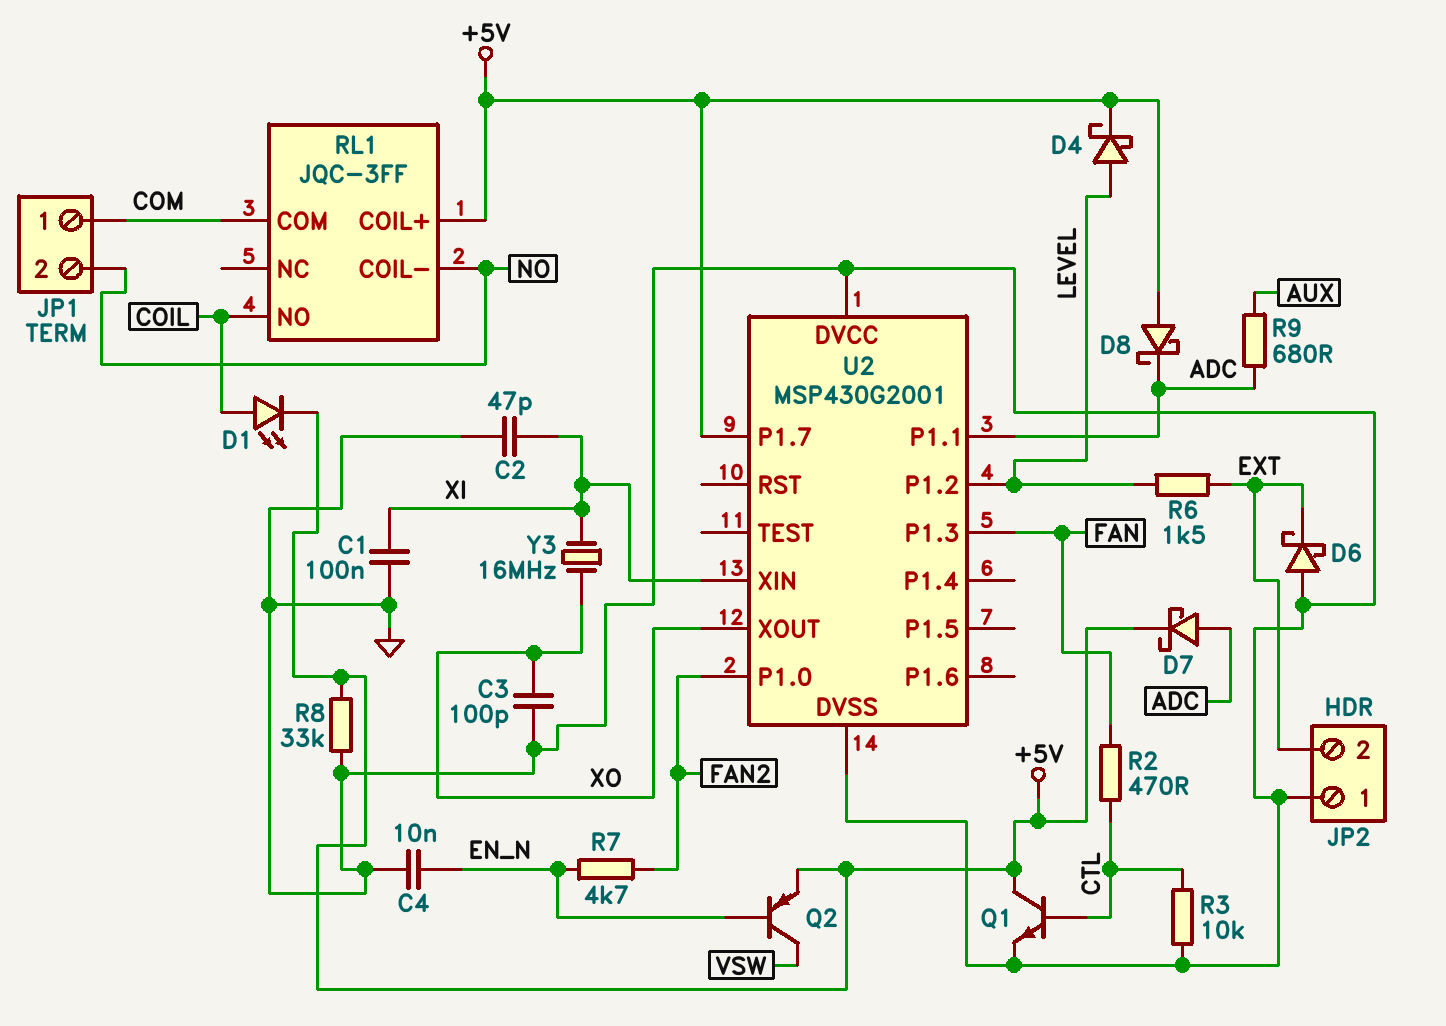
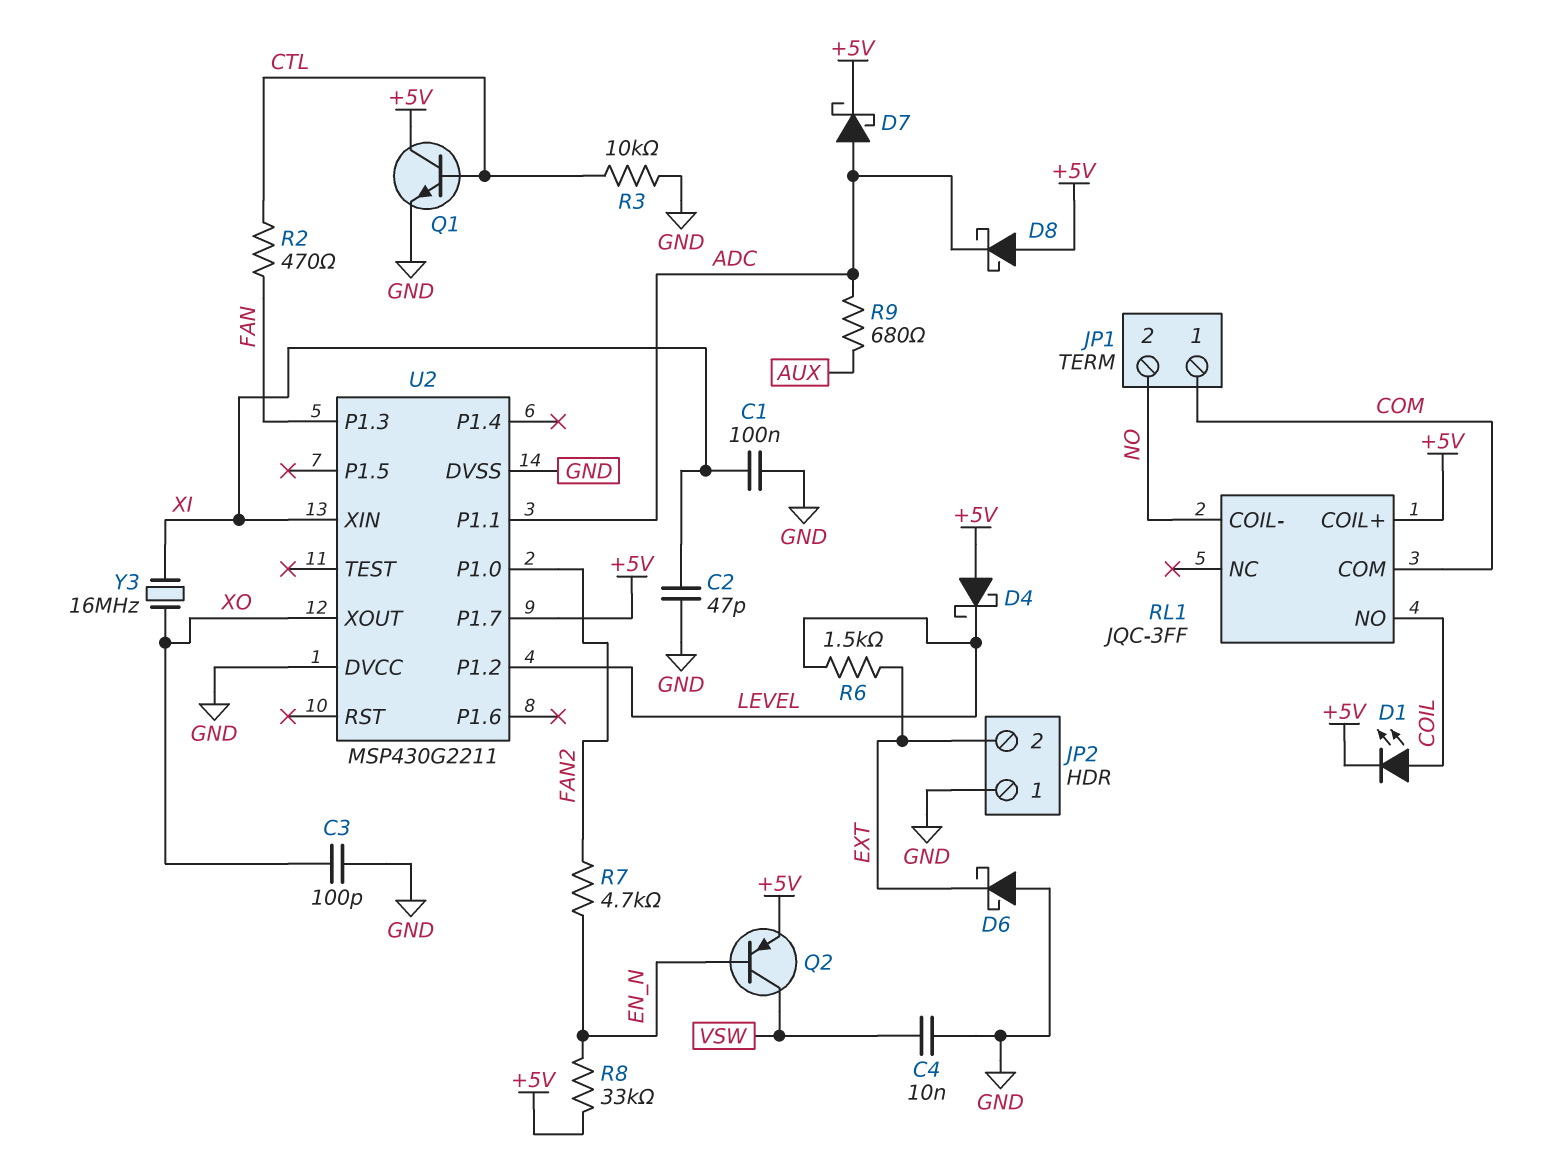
C4: 10nF (EN_N, GND) -> 10nF (GND, VSW)
D4: schottky (A LEVEL, K +5V) -> schottky (A +5V, K LEVEL)
R8: 33k (+5V, GND) -> 33k (+5V, EN_N)
U2: MSP430G2001 -> MSP430G2211

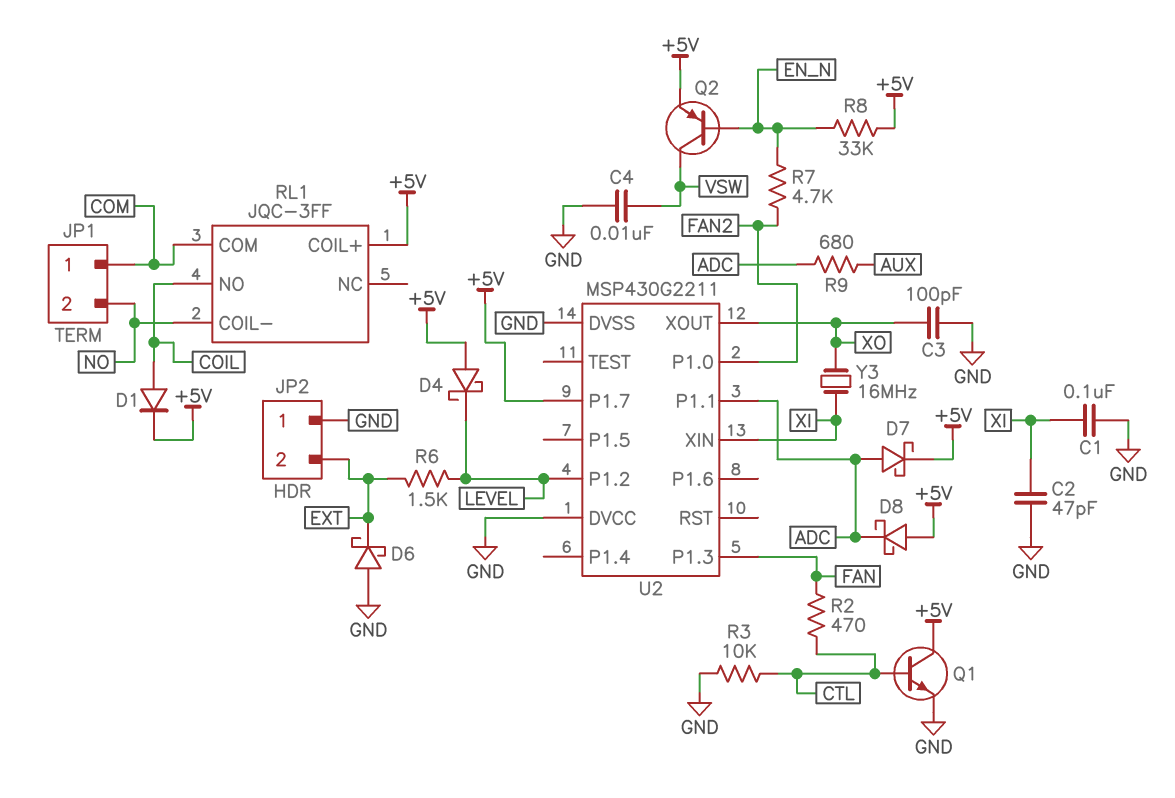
D1: LED (A COIL, K +5V) -> diode (A COIL, K +5V)

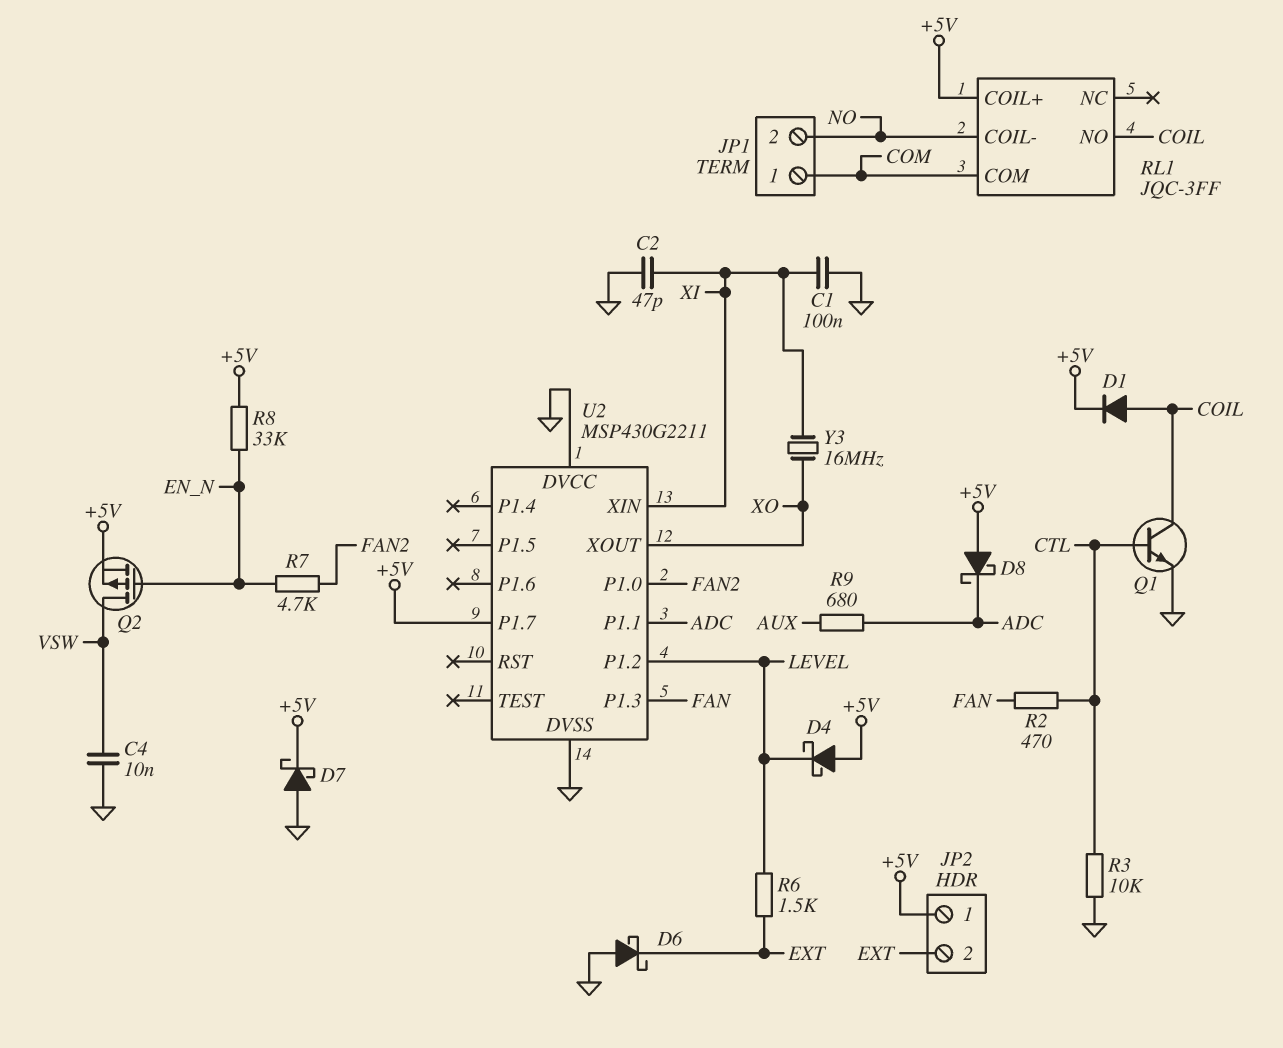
C3: 100pF (GND, XO) -> none
D7: schottky (A ADC, K +5V) -> schottky (A GND, K +5V)
JP2 pin 1: GND -> +5V
Q1: NPN (B CTL, C +5V, E GND) -> NPN (B CTL, C COIL, E GND)
Q2: PNP (B EN_N, C VSW, E +5V) -> PMOS (G EN_N, D VSW, S +5V)

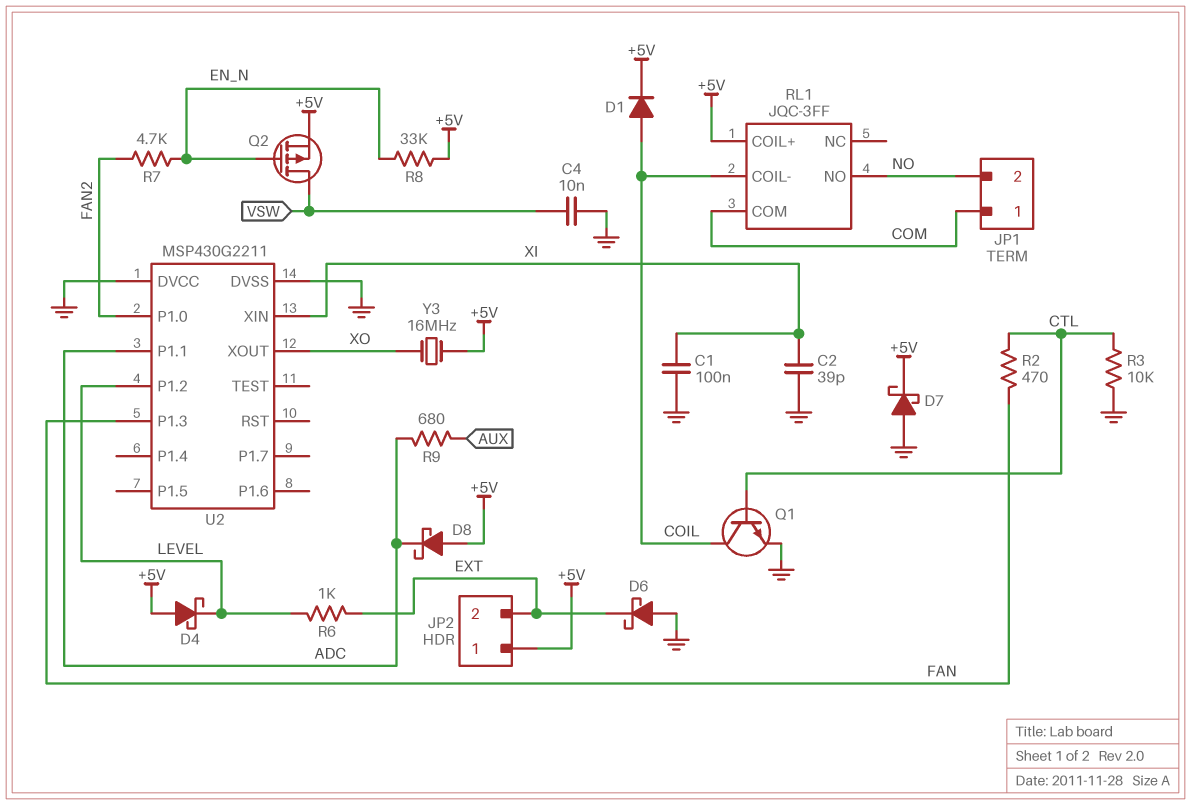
C2: 47pF (GND, XI) -> 39pF (GND, XI)
R6: 1.5k (EXT, LEVEL) -> 1k (EXT, LEVEL)
RL1 pin COIL-: NO -> COIL
RL1 pin NO: COIL -> NO
U2 pin P1.7: +5V -> none
Y3: 16MHz (XI, XO) -> 16MHz (+5V, XO)

